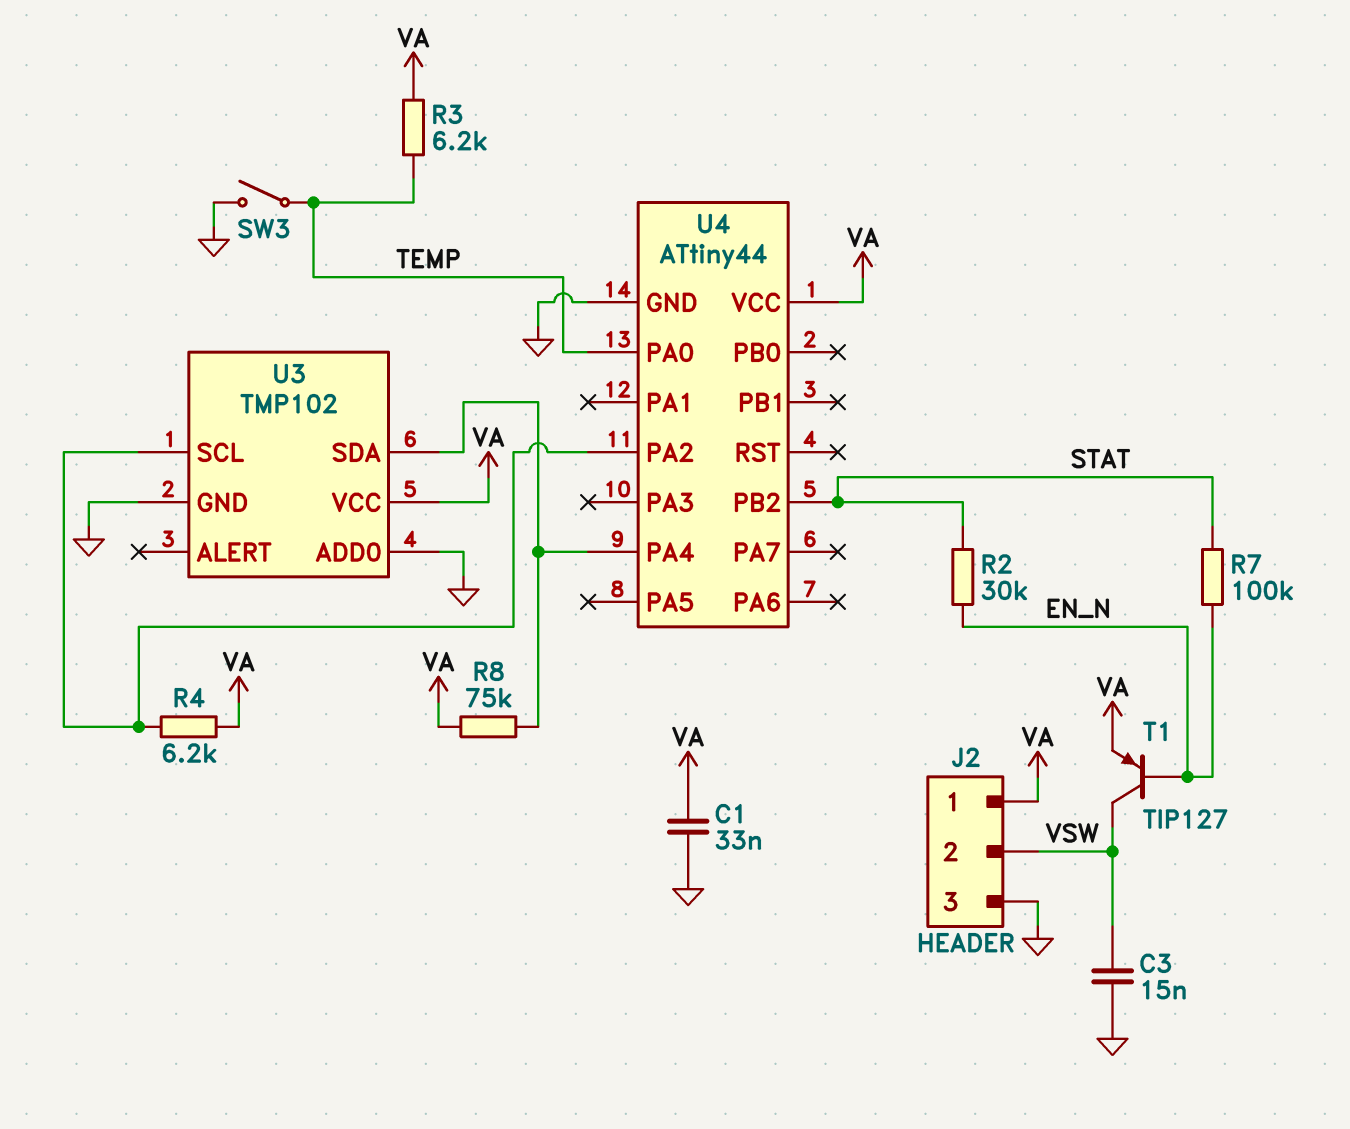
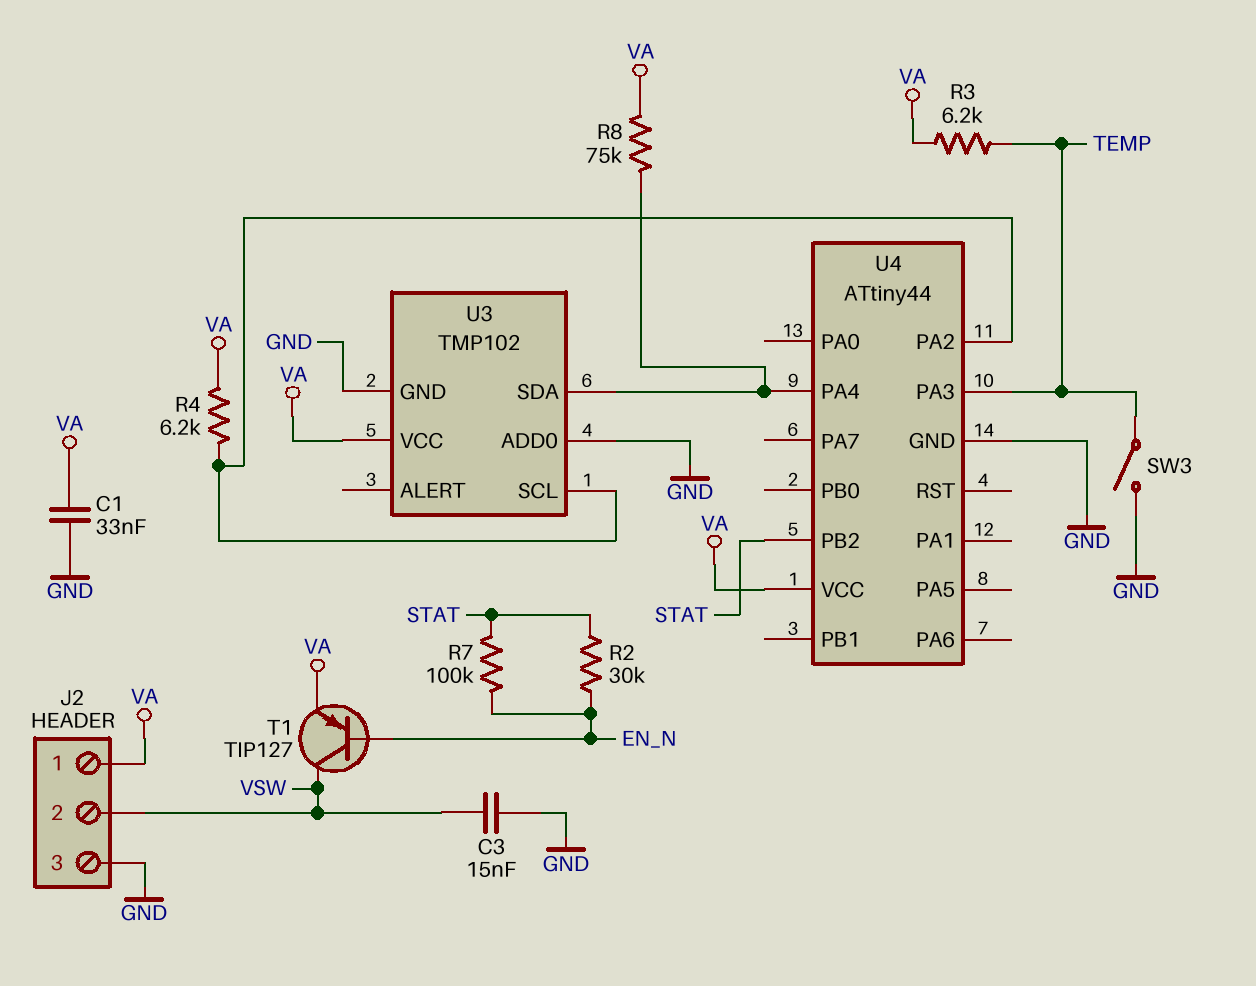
U4 pin PA0: TEMP -> none
U4 pin PA3: none -> TEMP

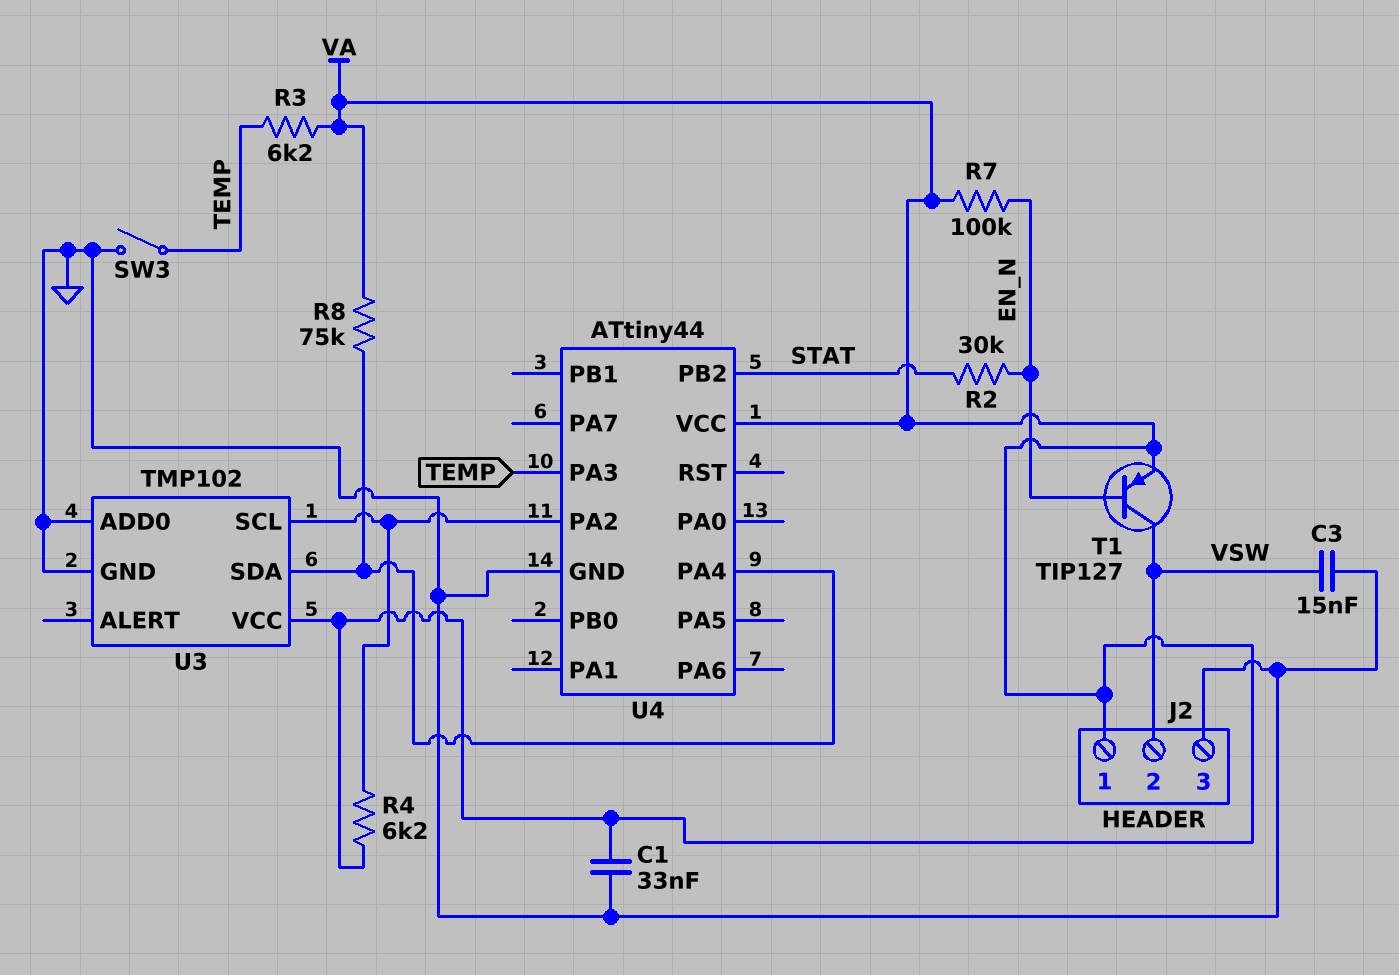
R7: 100k (EN_N, STAT) -> 100k (EN_N, VA)

